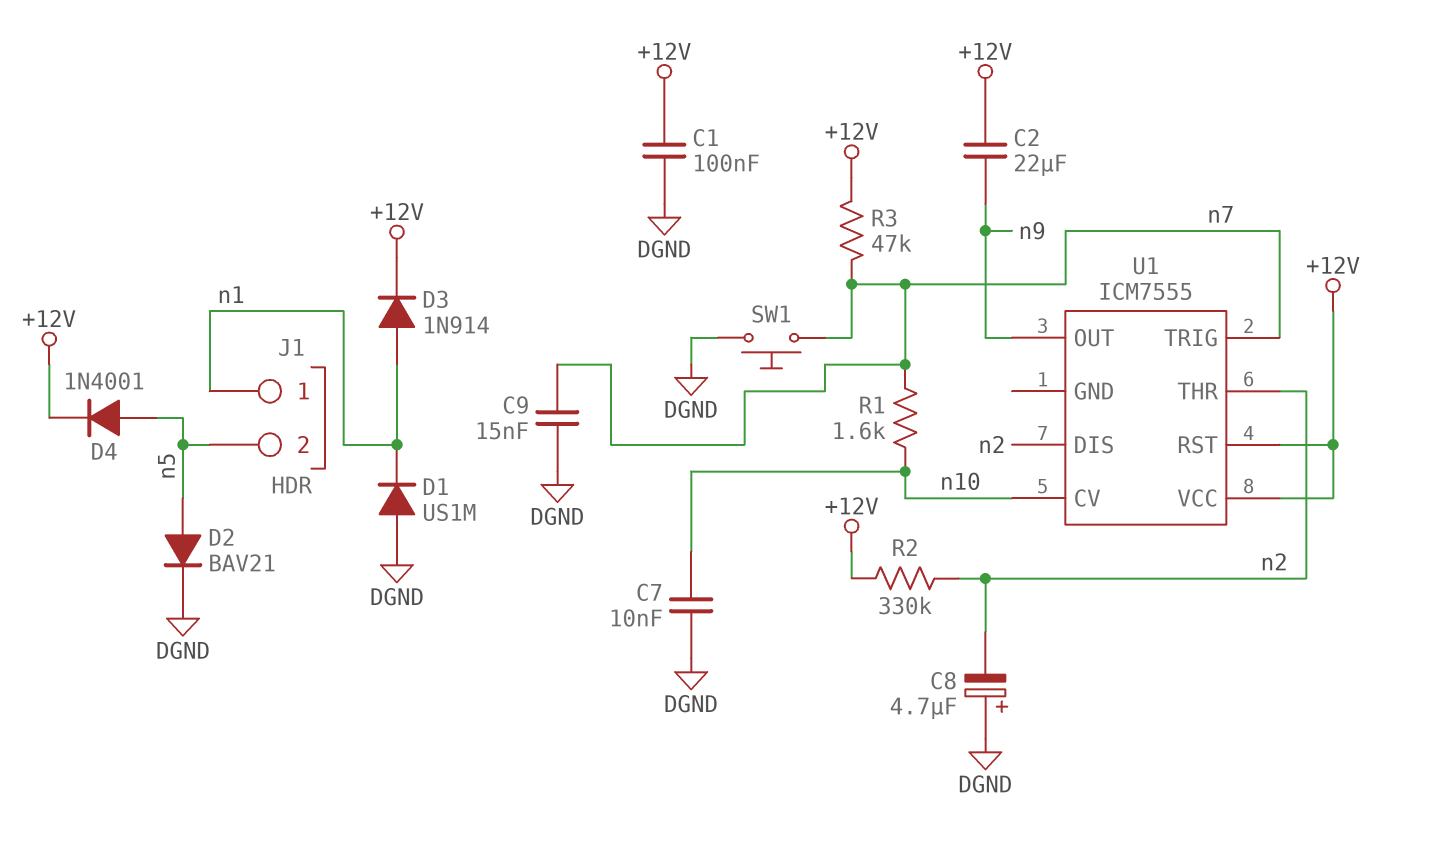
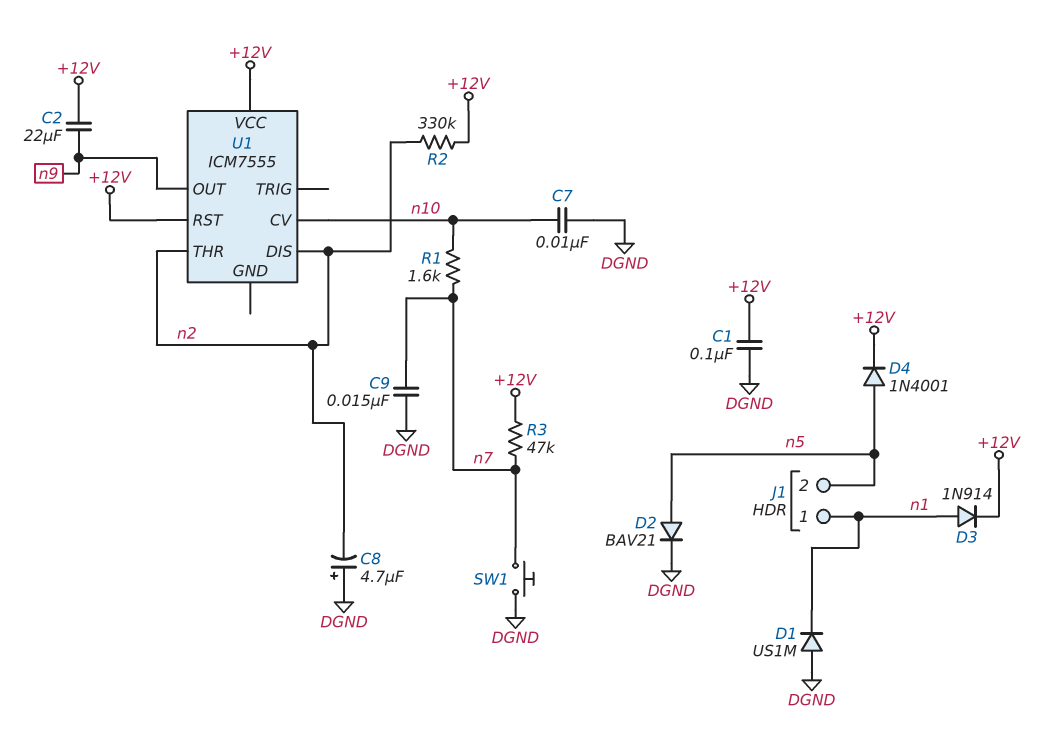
U1 pin TRIG: n7 -> none

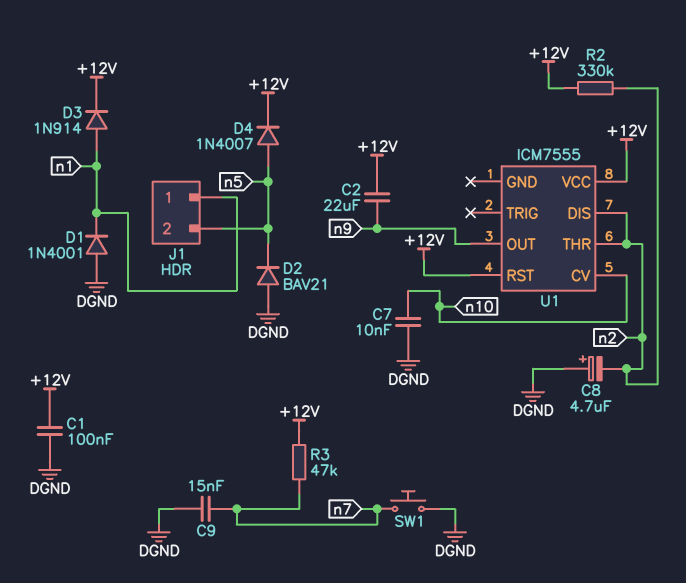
D1: diode US1M (A DGND, K n1) -> diode 1N4001 (A DGND, K n1)
D2: diode BAV21 (A n5, K DGND) -> diode BAV21 (A DGND, K n5)
D4: diode 1N4001 (A n5, K +12V) -> diode 1N4007 (A n5, K +12V)
R1: 1.6k (n7, n10) -> none

